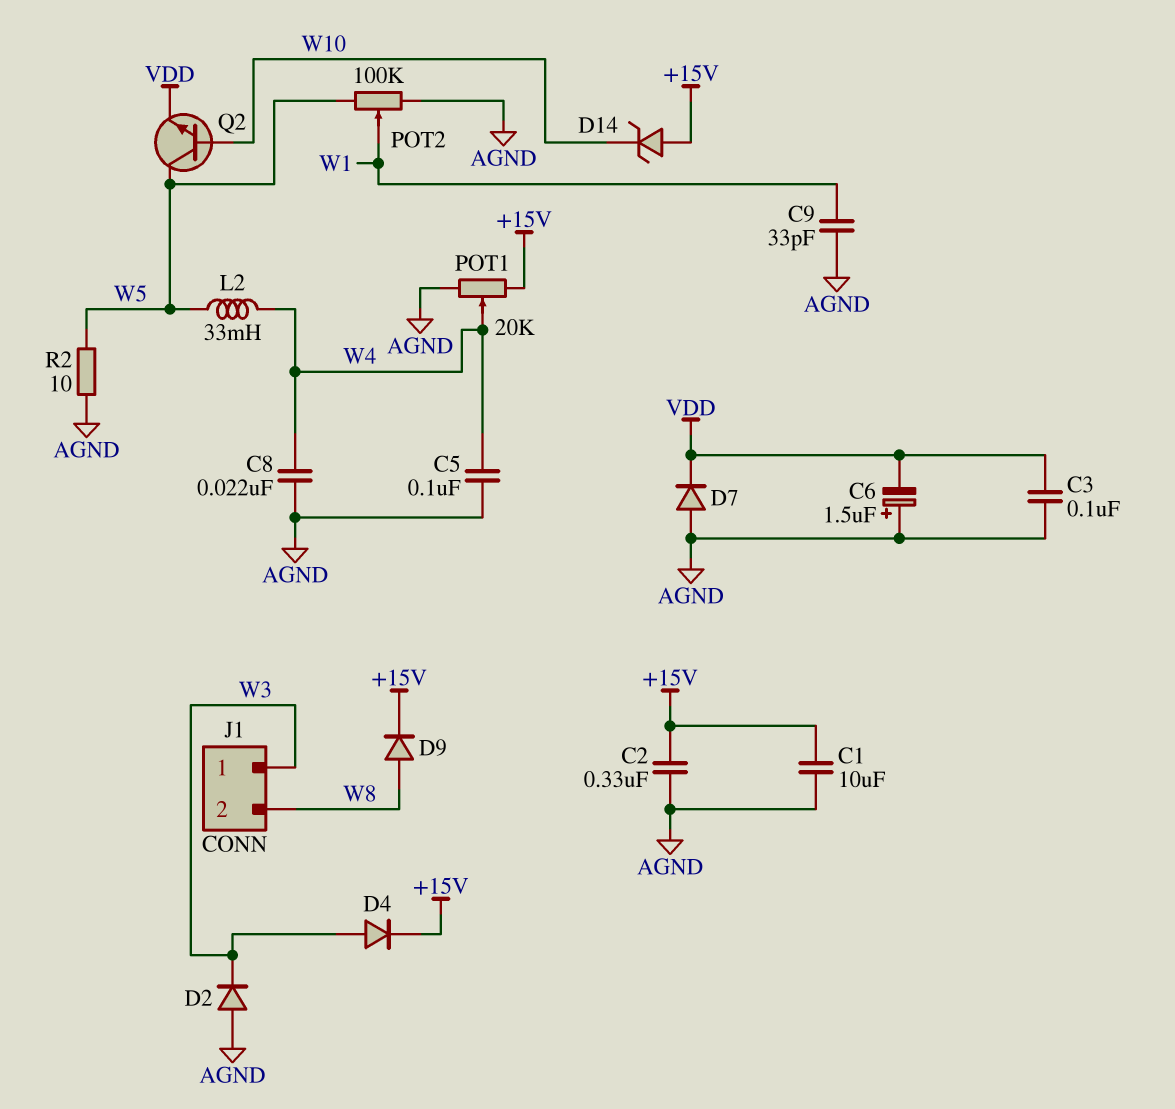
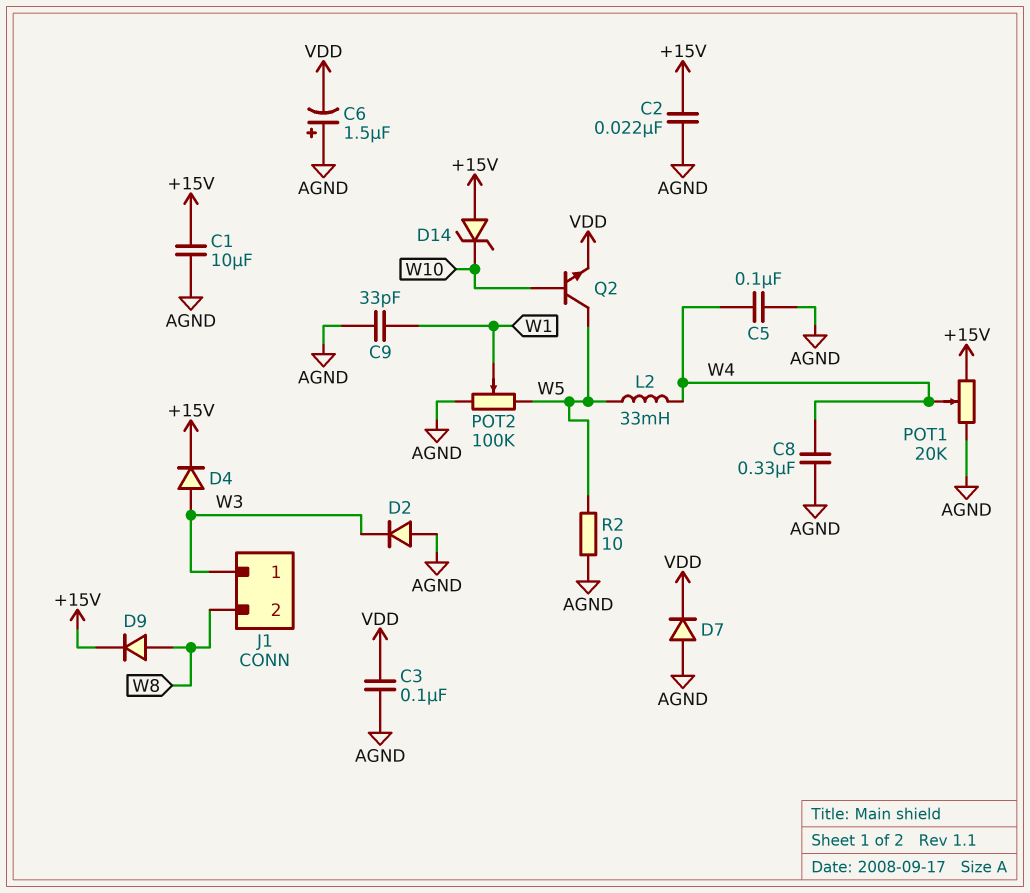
C2: 330nF (+15V, AGND) -> 22nF (+15V, AGND)
C8: 22nF (AGND, W4) -> 330nF (AGND, W4)

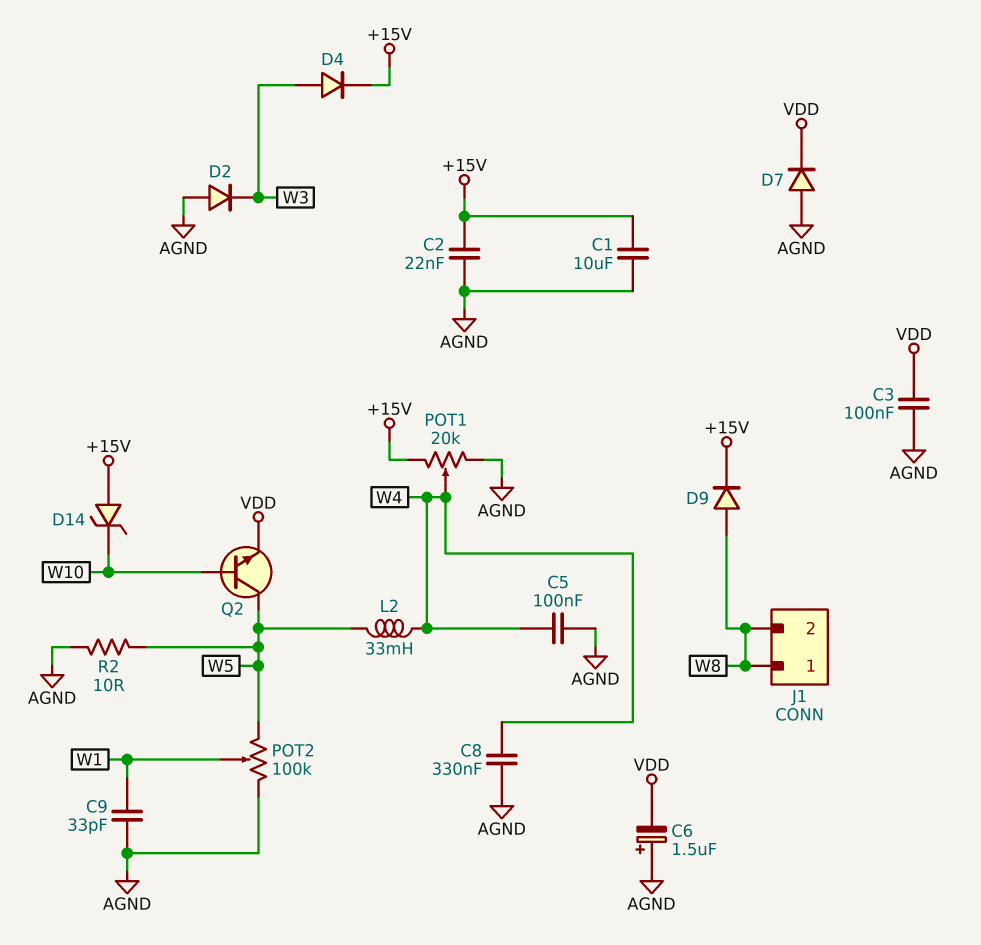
J1 pin 1: W3 -> W8

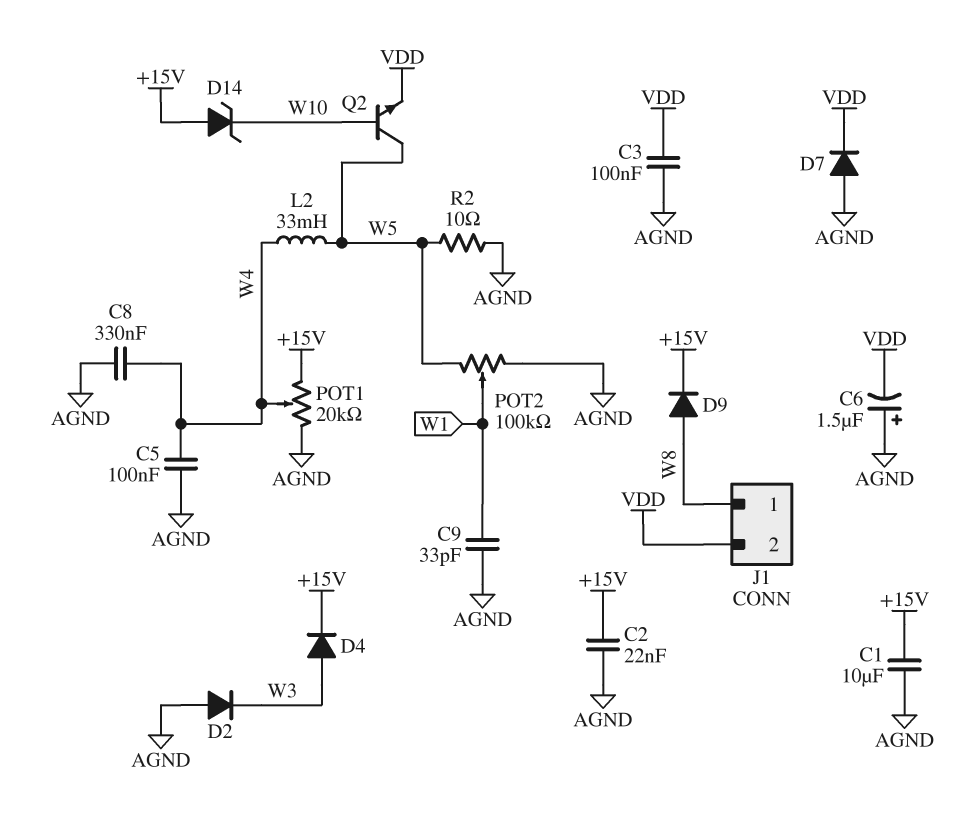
J1 pin 2: W8 -> VDD

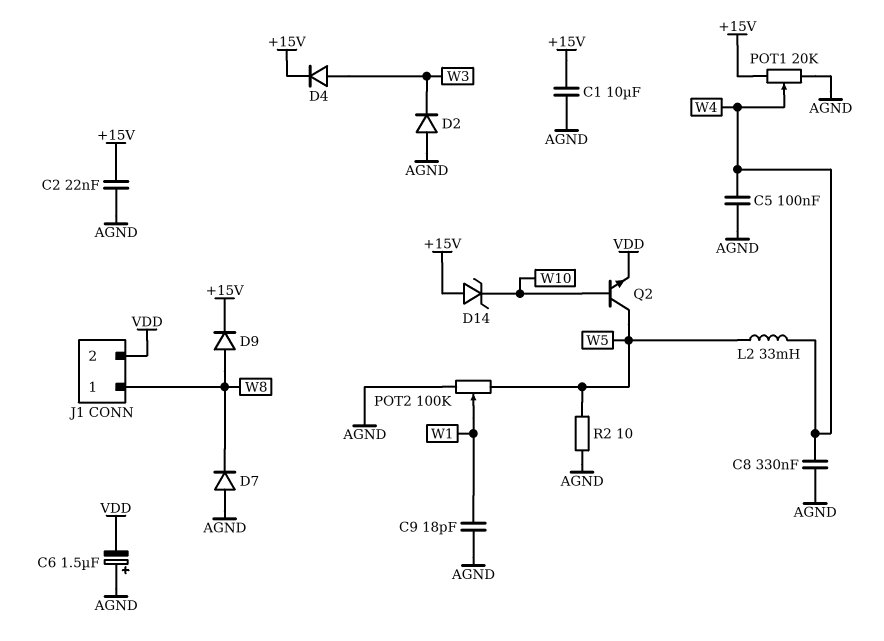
C3: 100nF (AGND, VDD) -> none
C9: 33pF (AGND, W1) -> 18pF (AGND, W1)
D7: diode (A AGND, K VDD) -> diode (A AGND, K W8)

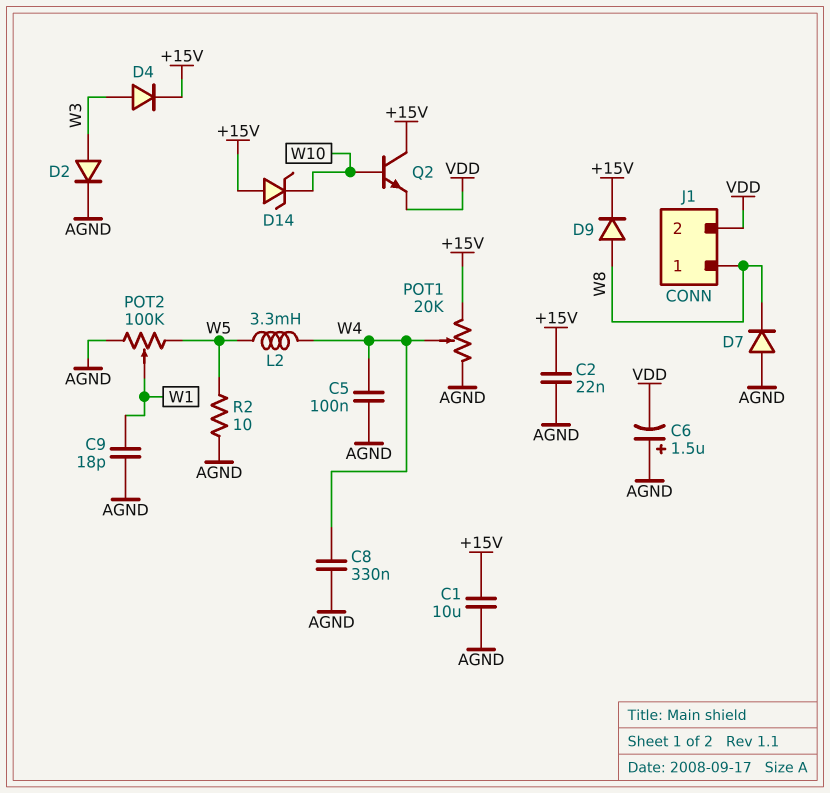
D2: diode (A AGND, K W3) -> diode (A W3, K AGND)
L2: 33mH (W4, W5) -> 3.3mH (W4, W5)
Q2: NPN (B W10, C W5, E VDD) -> NPN (B W10, C +15V, E VDD)

